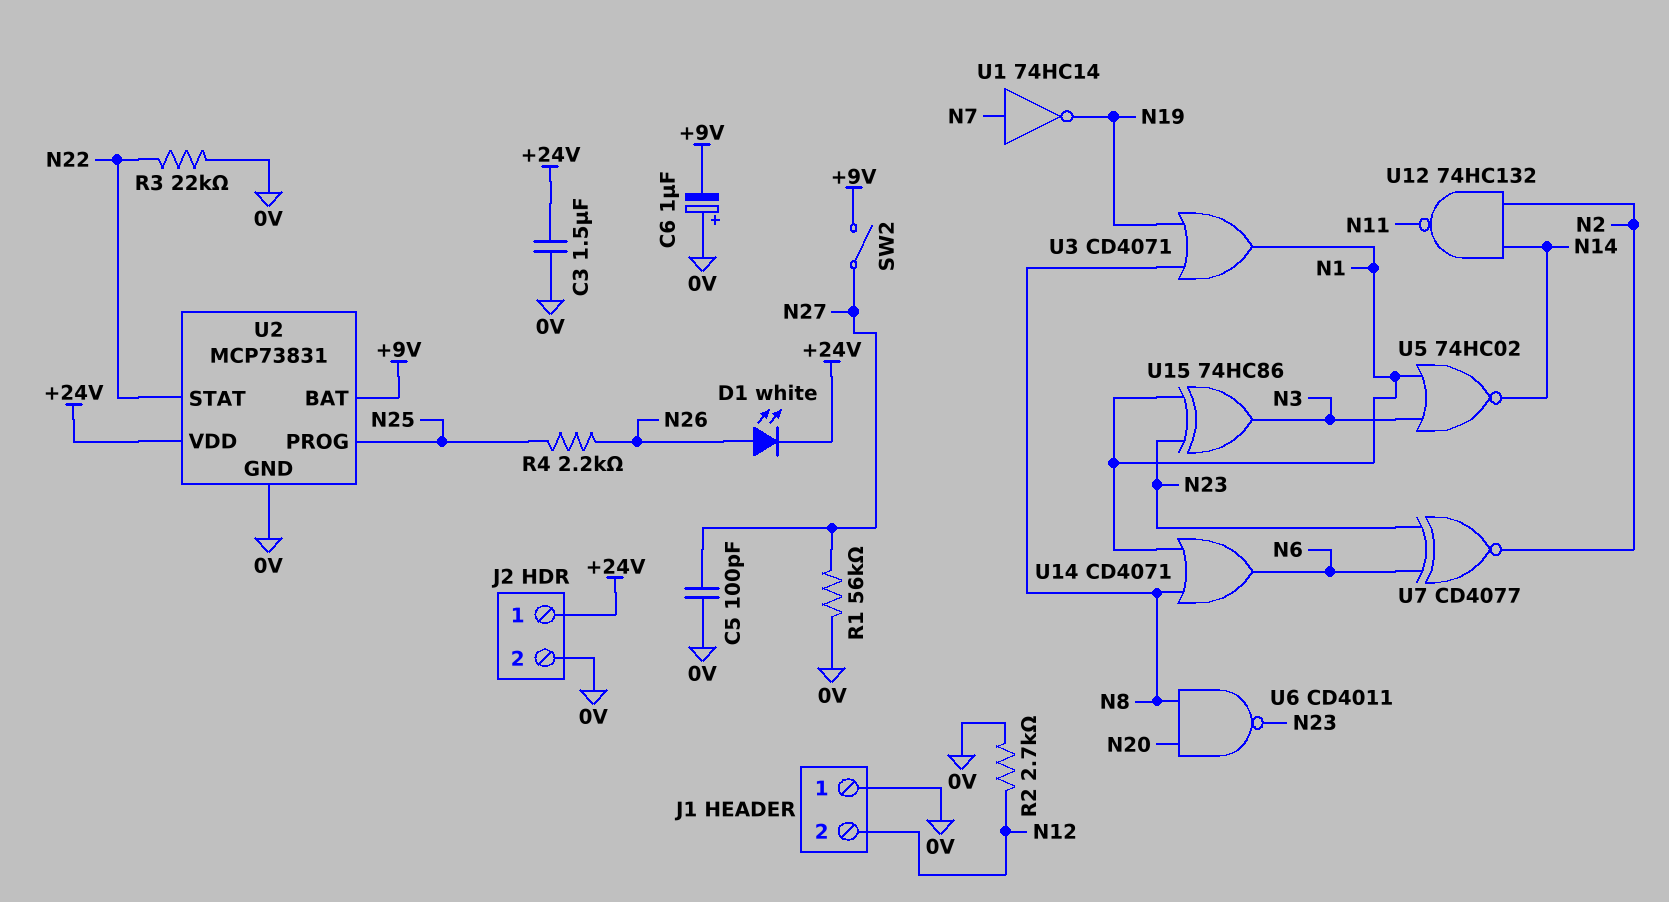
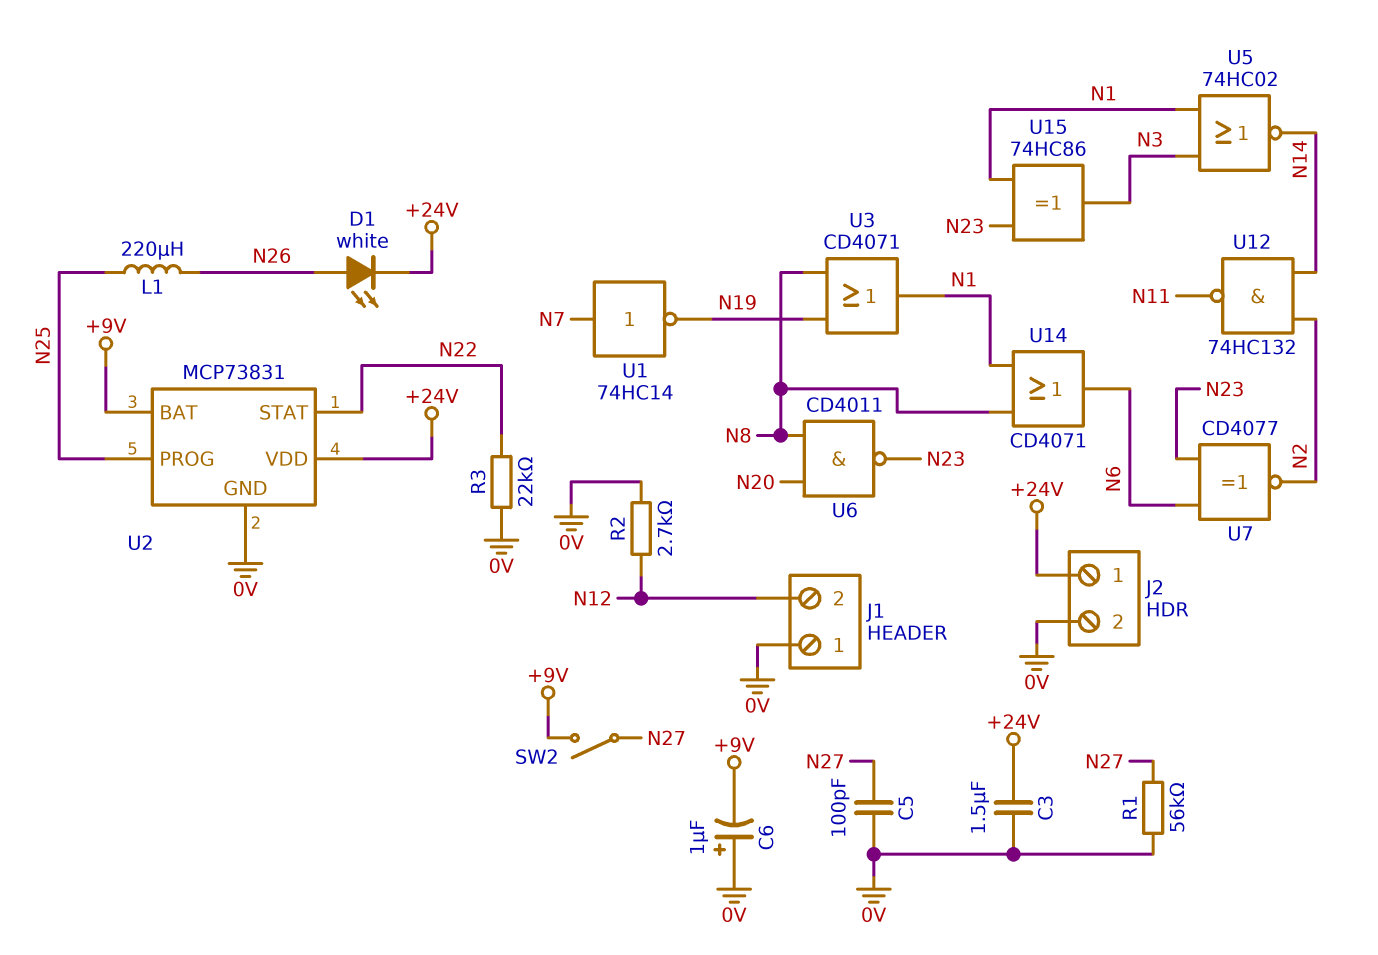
L1: none -> 220uH (N25, N26)
R4: 2.2k (N25, N26) -> none

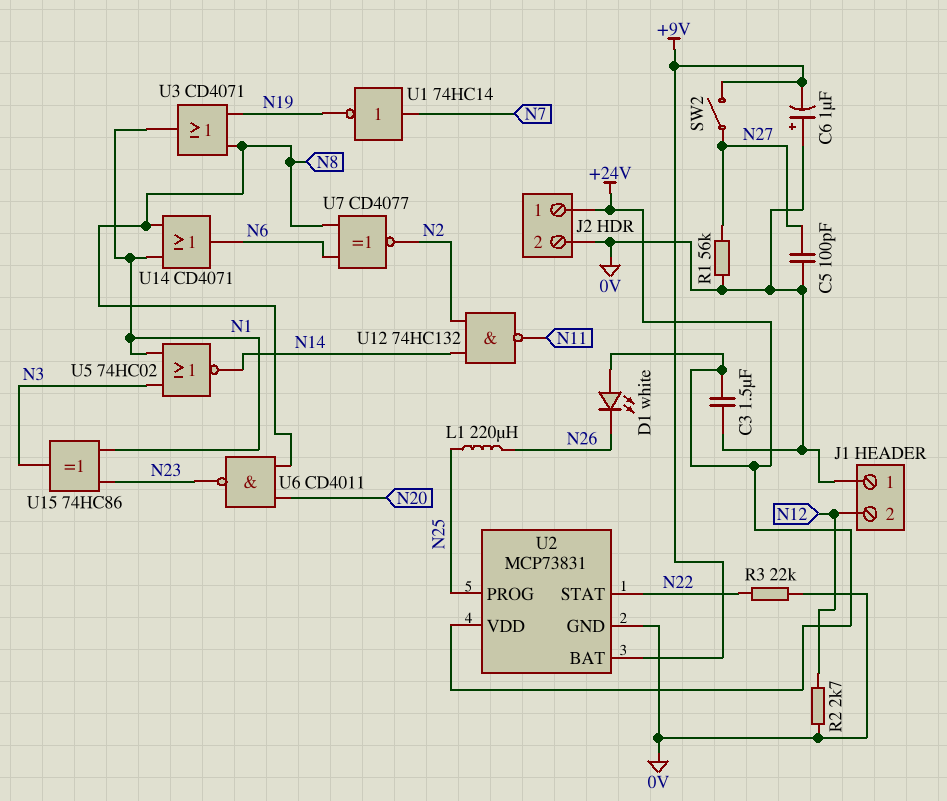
D1: LED white (A N26, K +24V) -> LED white (A +24V, K N26)
U7: XNOR CD4077 (in N6, in N23, out N2) -> XNOR CD4077 (in N6, in N8, out N2)

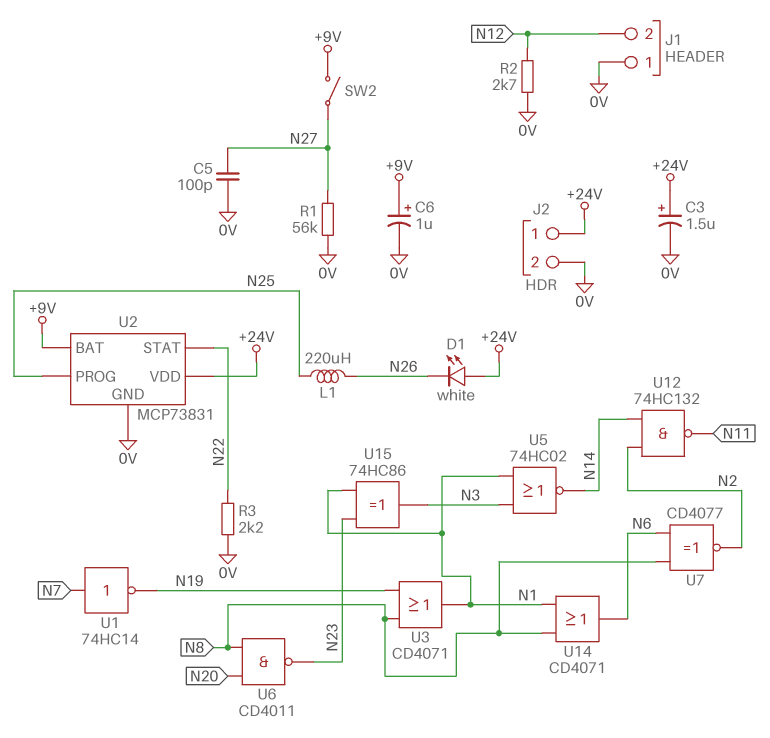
C3: 1.5uF (+24V, 0V) -> 1.5uF (plus +24V, minus 0V)
C6: 1uF (plus 0V, minus +9V) -> 1uF (plus +9V, minus 0V)
R3: 22k (0V, N22) -> 2.2k (0V, N22)

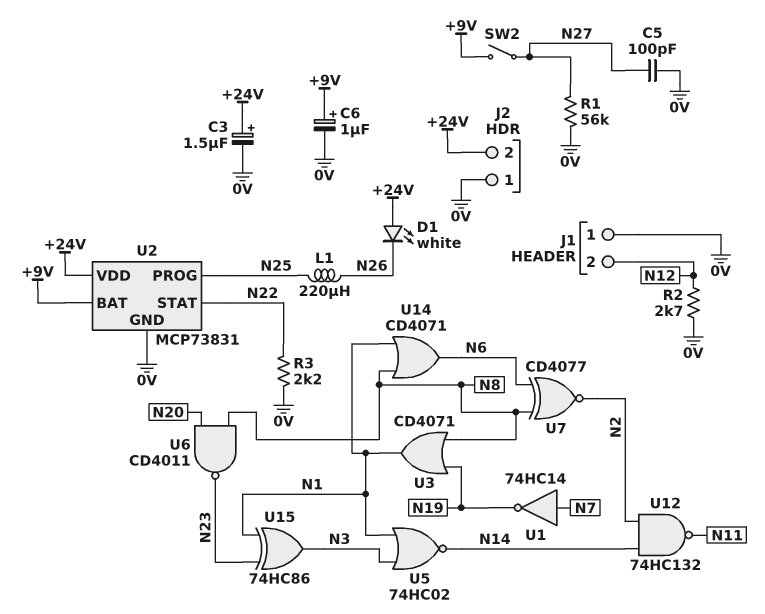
J2 pin 1: +24V -> 0V
J2 pin 2: 0V -> +24V

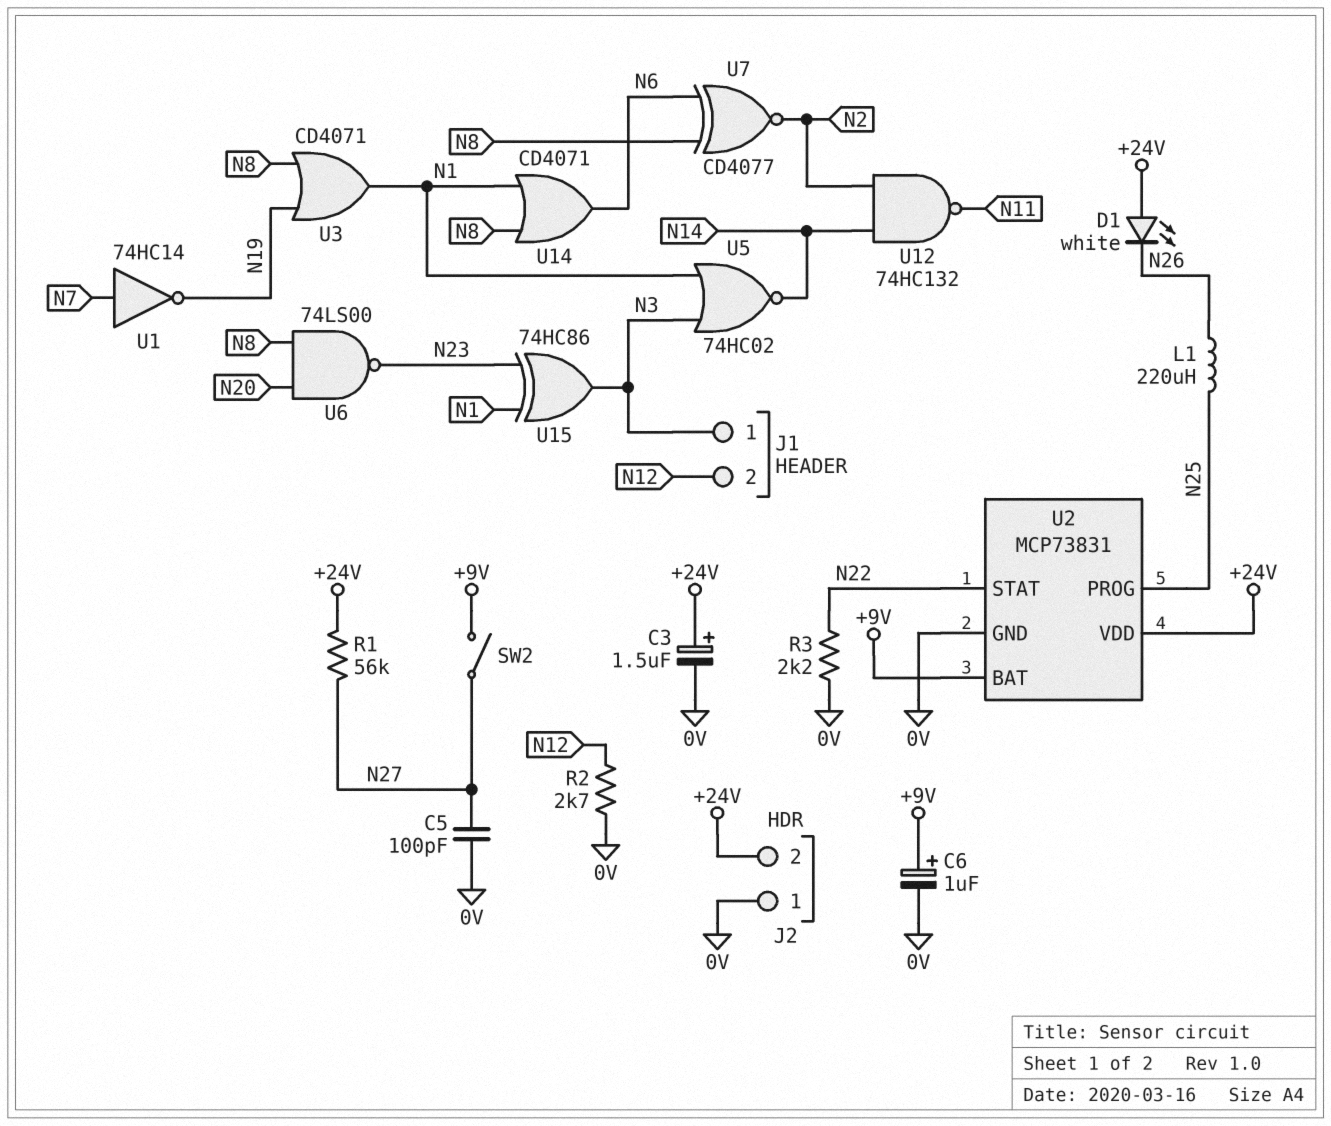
J1 pin 1: 0V -> N3
R1: 56k (0V, N27) -> 56k (+24V, N27)
U6: NAND CD4011 (in N8, in N20, out N23) -> NAND 74LS00 (in N8, in N20, out N23)

